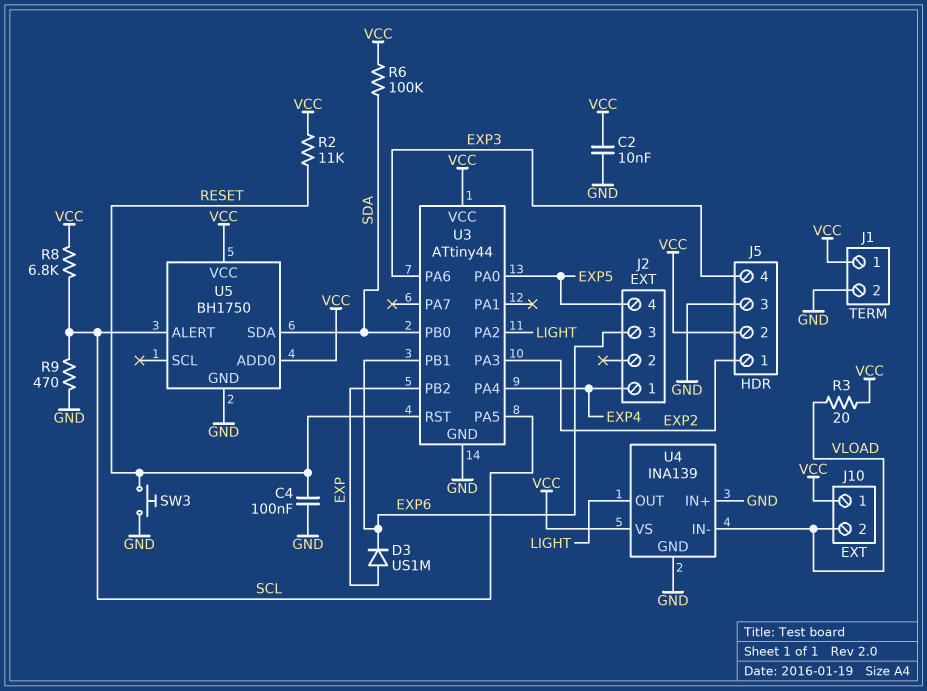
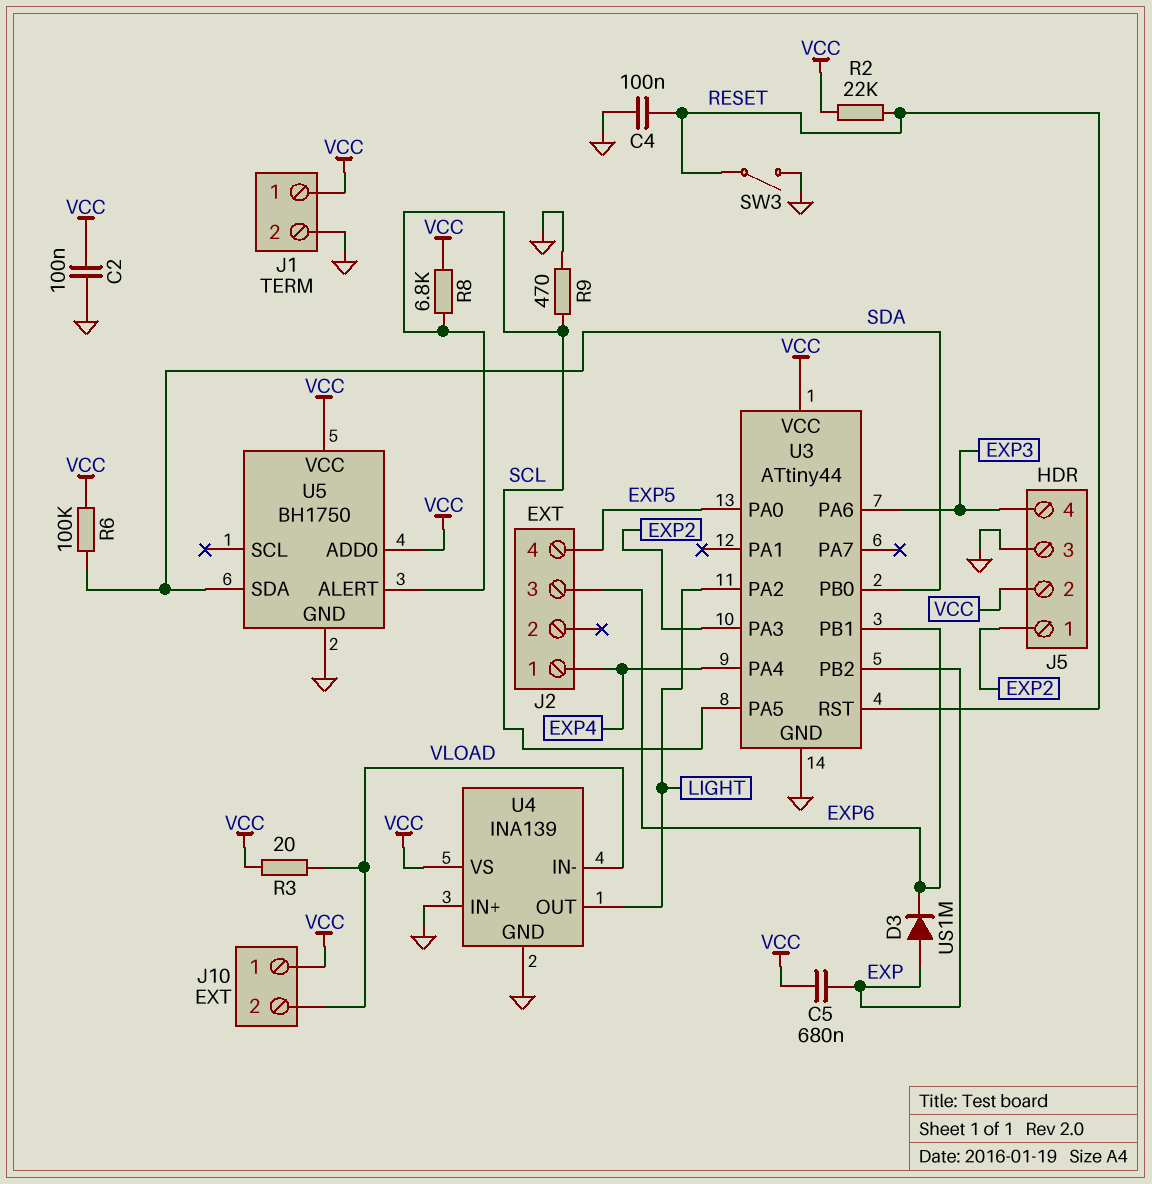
C2: 10nF (GND, VCC) -> 100nF (GND, VCC)
C5: none -> 680nF (EXP, VCC)
R2: 11k (RESET, VCC) -> 22k (RESET, VCC)
SW3: button (GND, RESET) -> switch (GND, RESET)

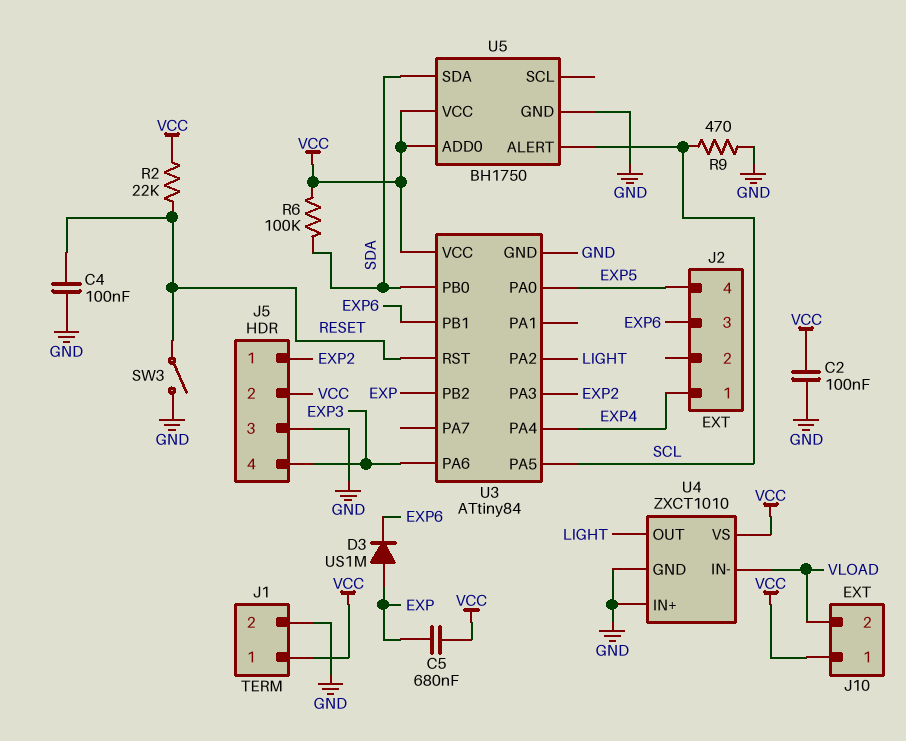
R3: 20 (VCC, VLOAD) -> none
R8: 6.8k (SCL, VCC) -> none
U3: ATtiny44 -> ATtiny84
U4: INA139 -> ZXCT1010

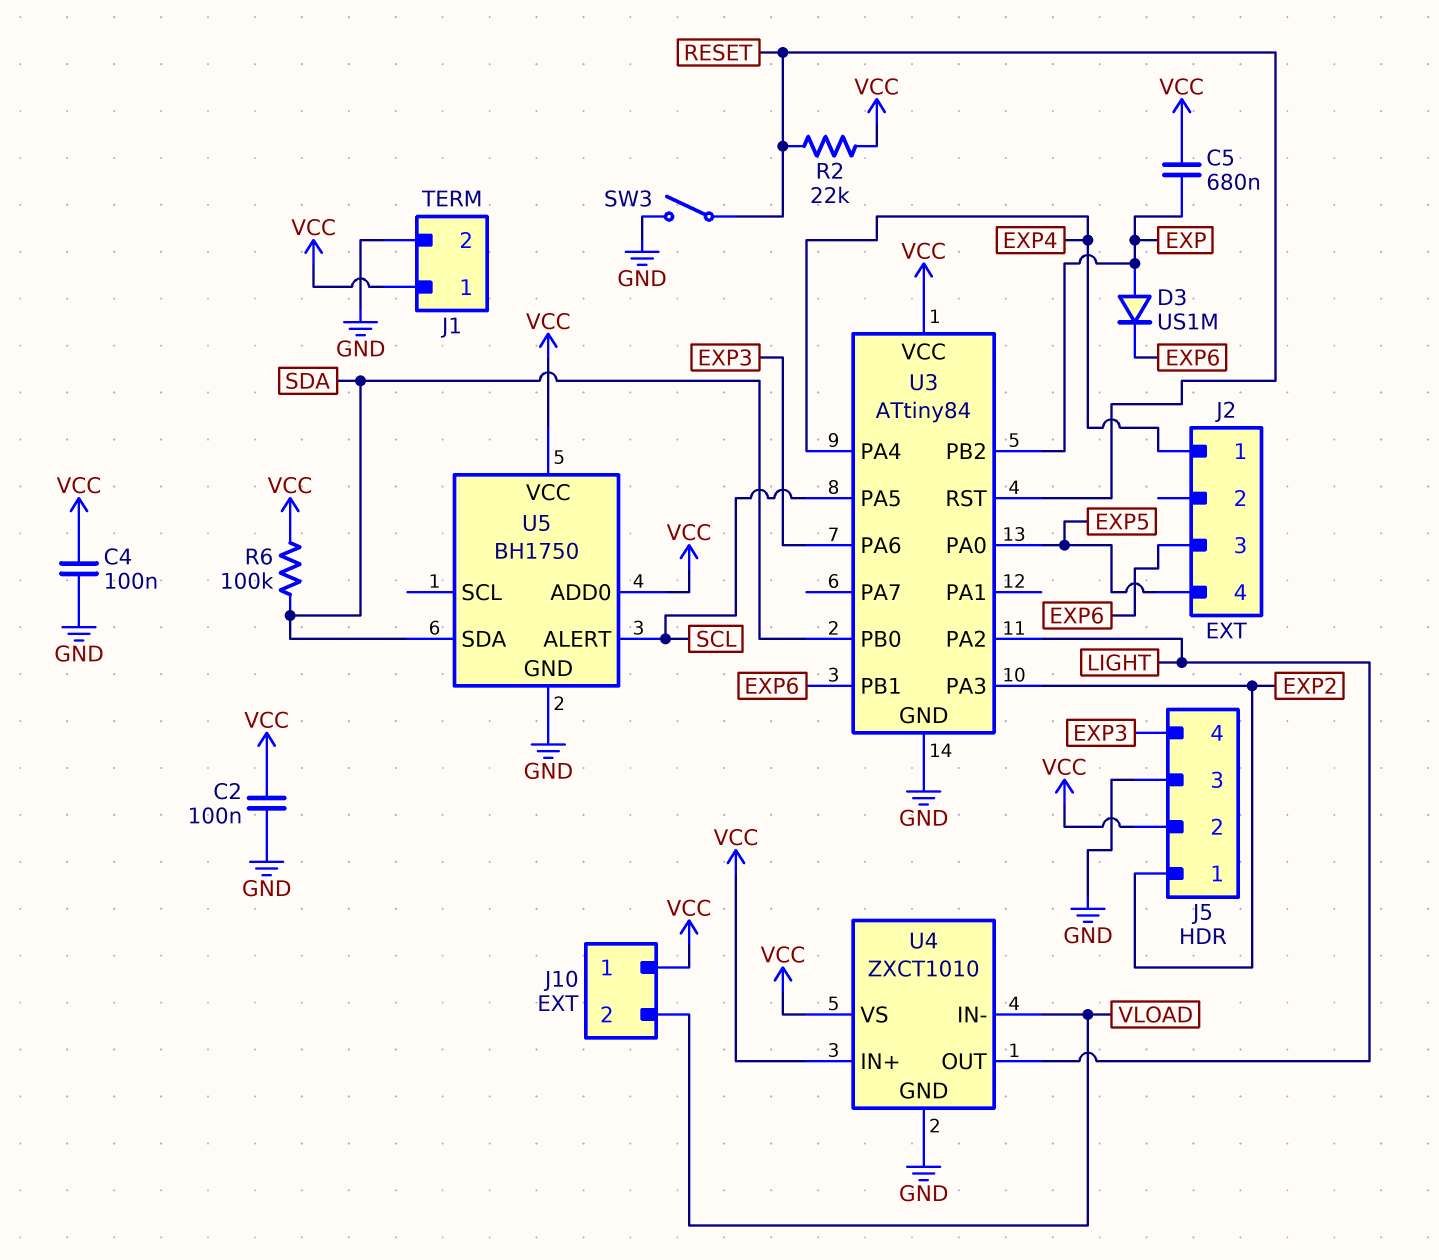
C4: 100nF (GND, RESET) -> 100nF (GND, VCC)
R9: 470 (GND, SCL) -> none
U4 pin IN+: GND -> VCC

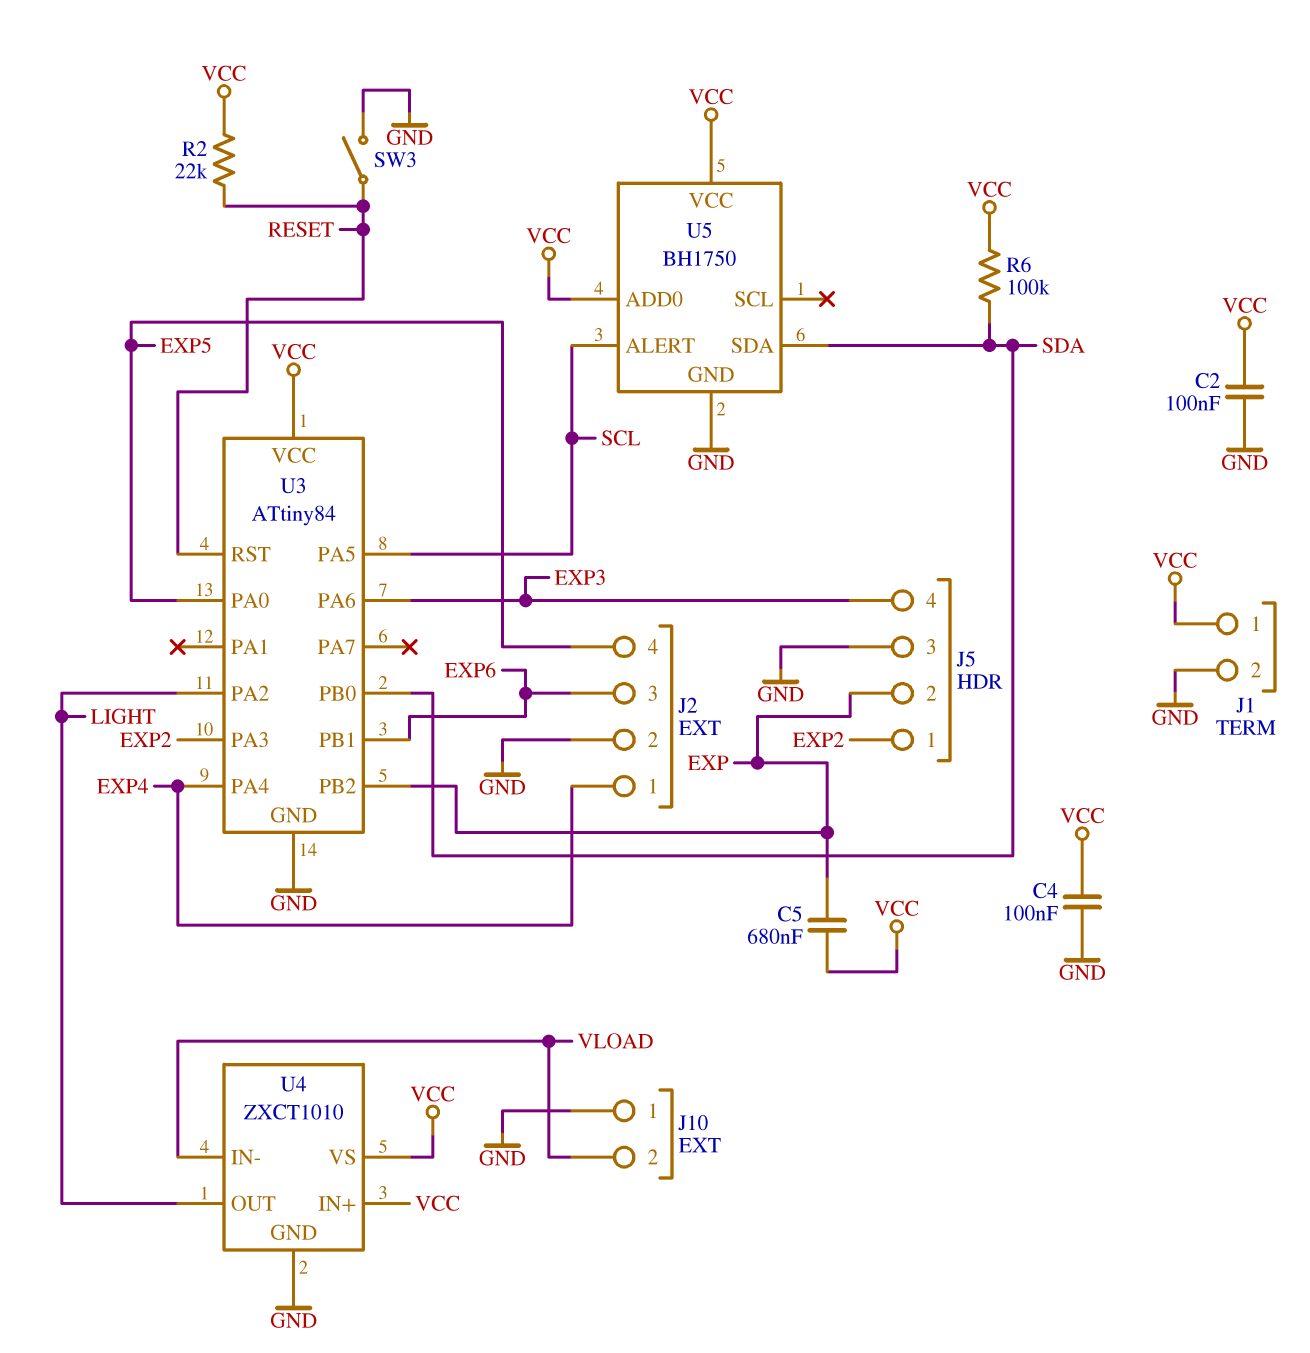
D3: diode US1M (A EXP, K EXP6) -> none
J2 pin 2: none -> GND
J5 pin 2: VCC -> EXP
J10 pin 1: VCC -> GND

